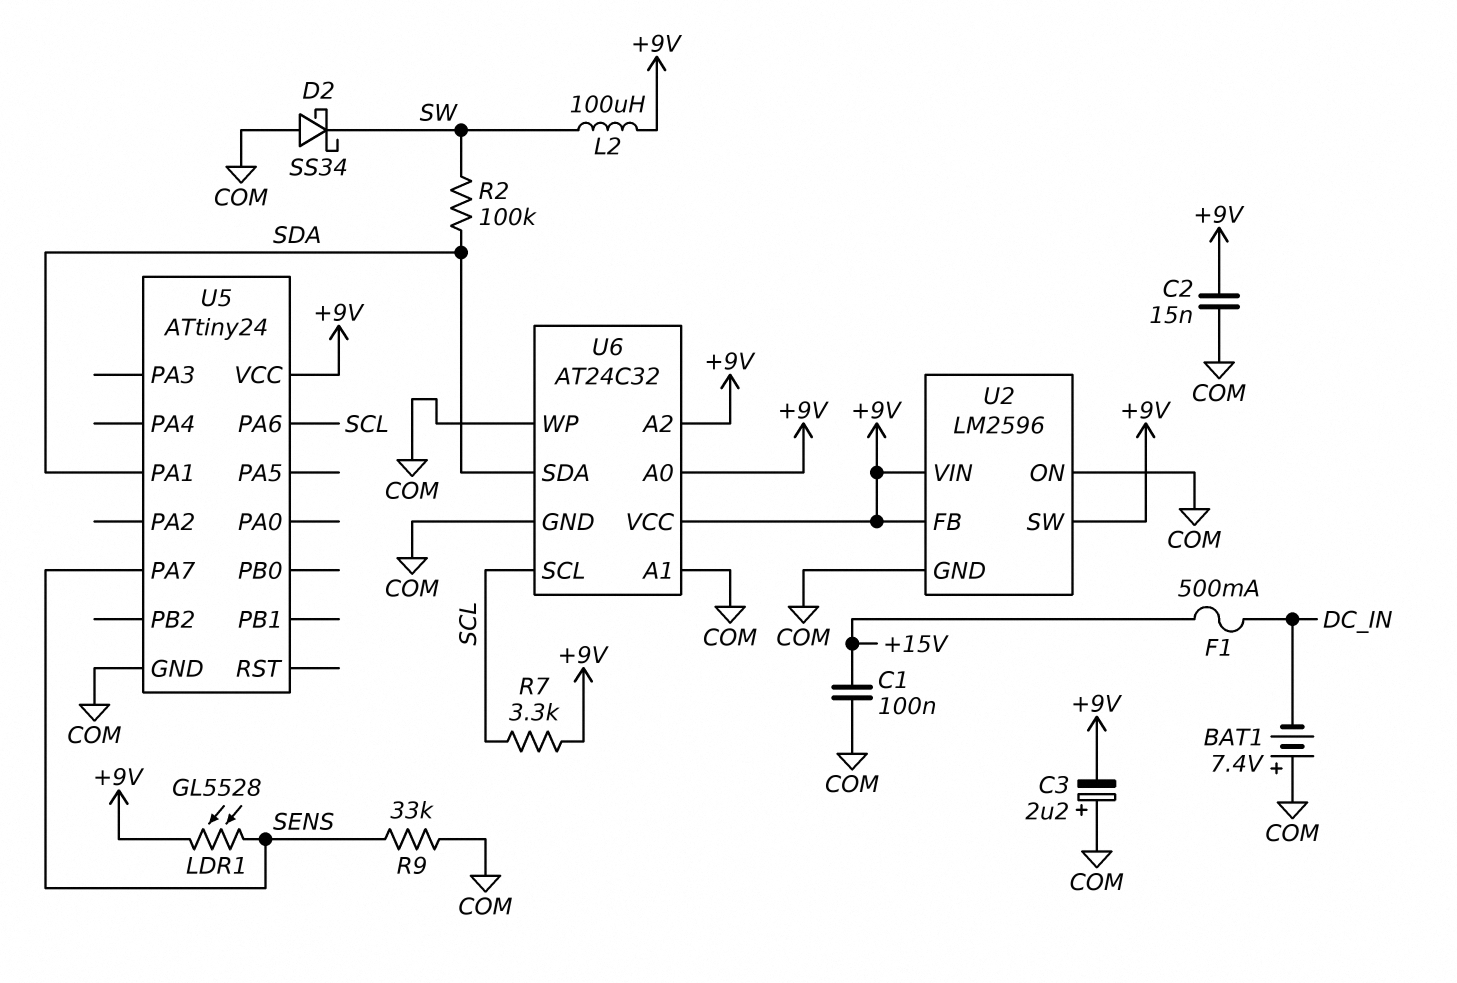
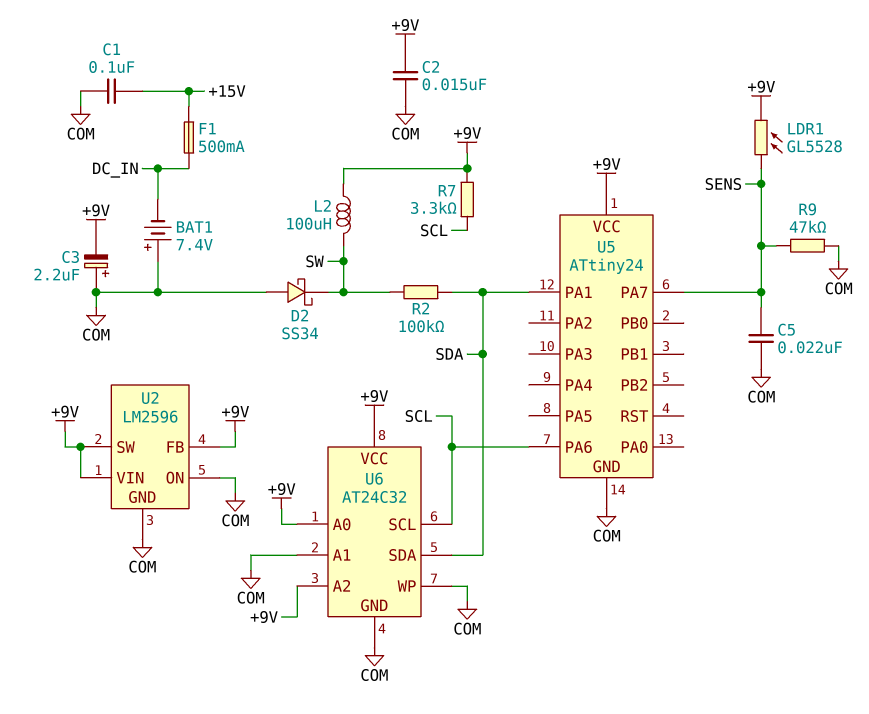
C5: none -> 22nF (COM, SENS)
R9: 33k (COM, SENS) -> 47k (COM, SENS)

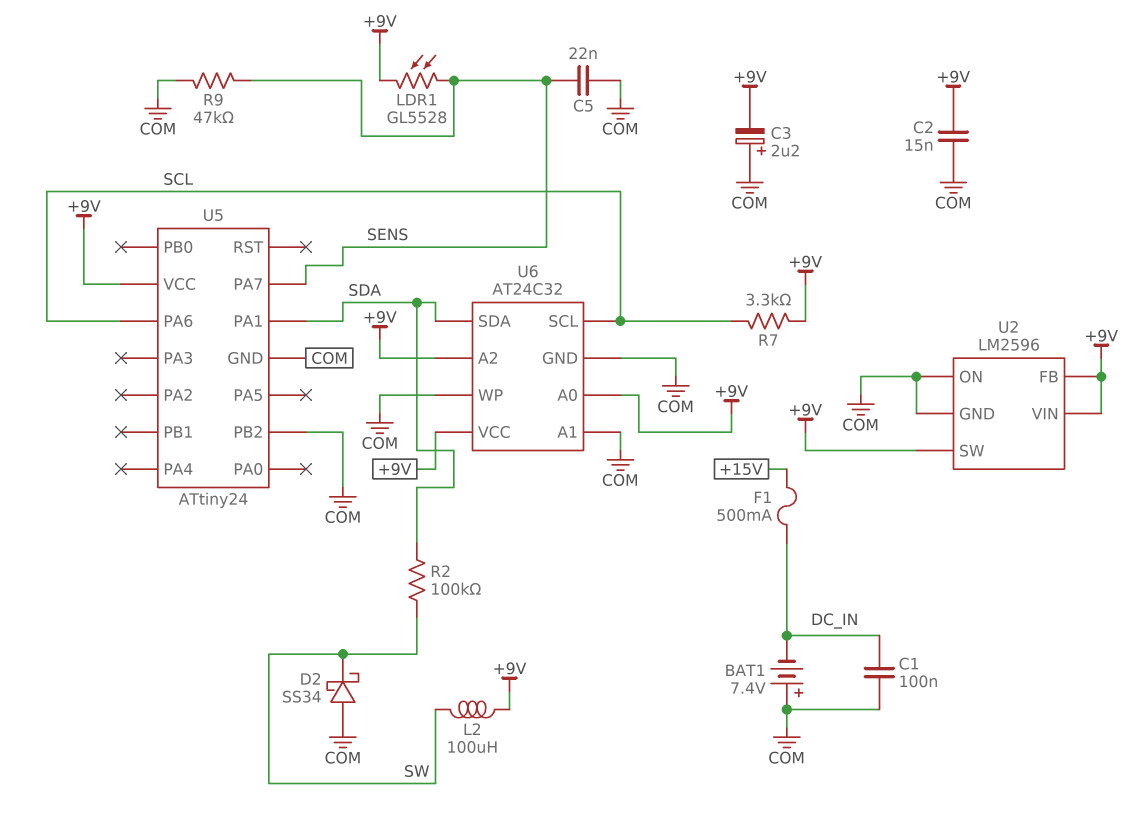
C1: 100nF (+15V, COM) -> 100nF (COM, DC_IN)
U5 pin PB2: none -> COM

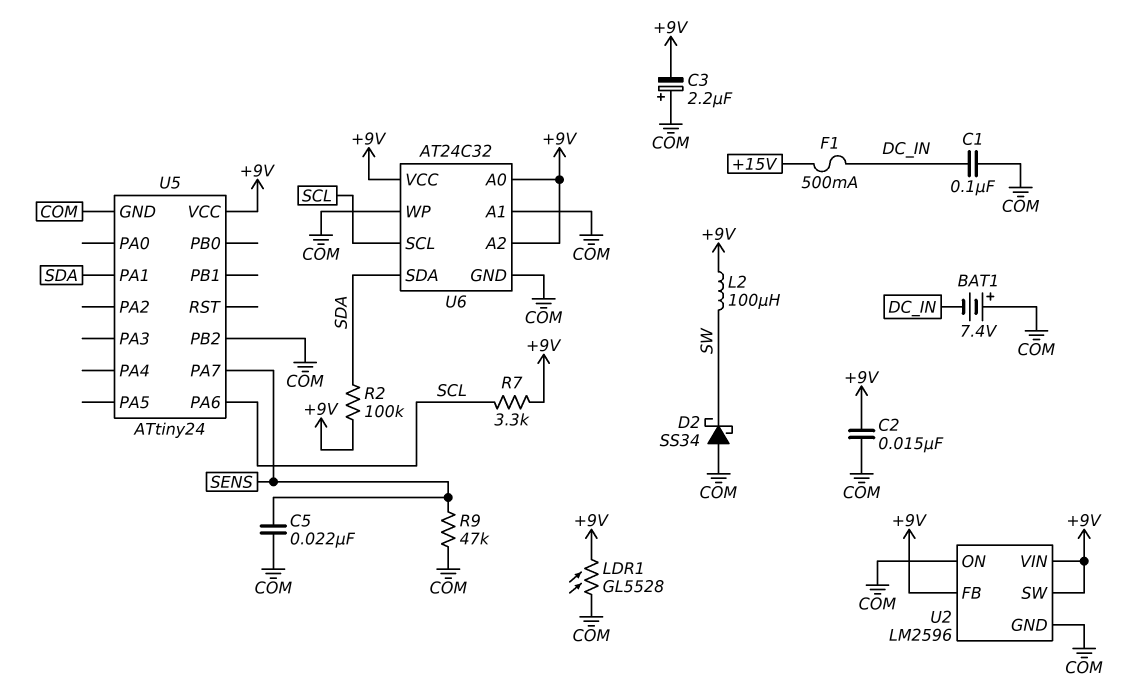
LDR1: GL5528 (+9V, SENS) -> GL5528 (+9V, COM)
R2: 100k (SDA, SW) -> 100k (+9V, SDA)

